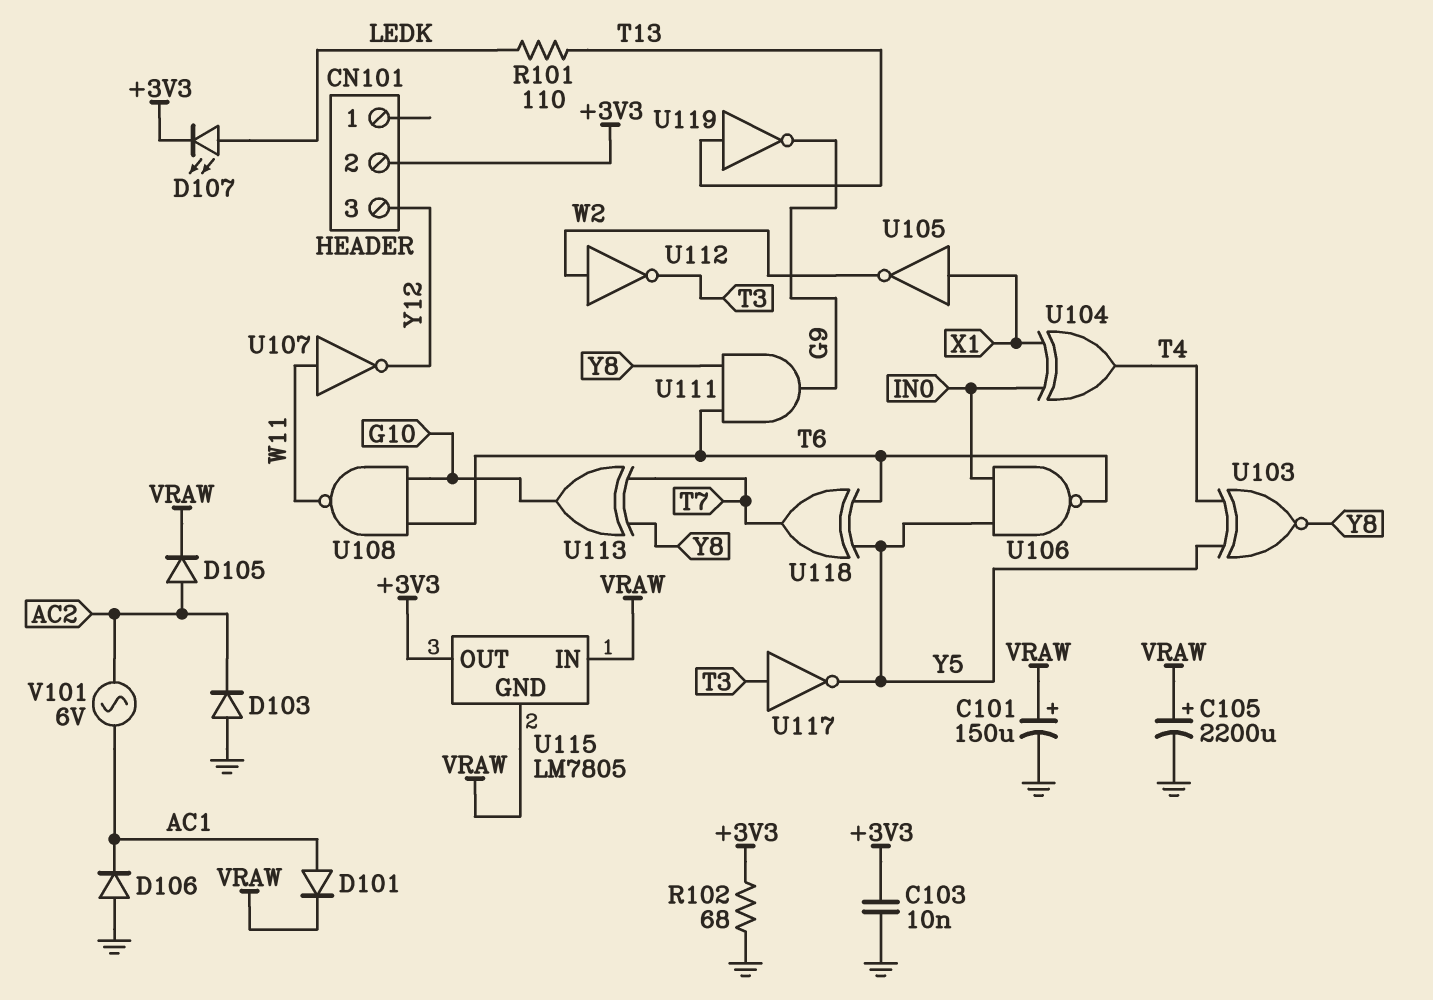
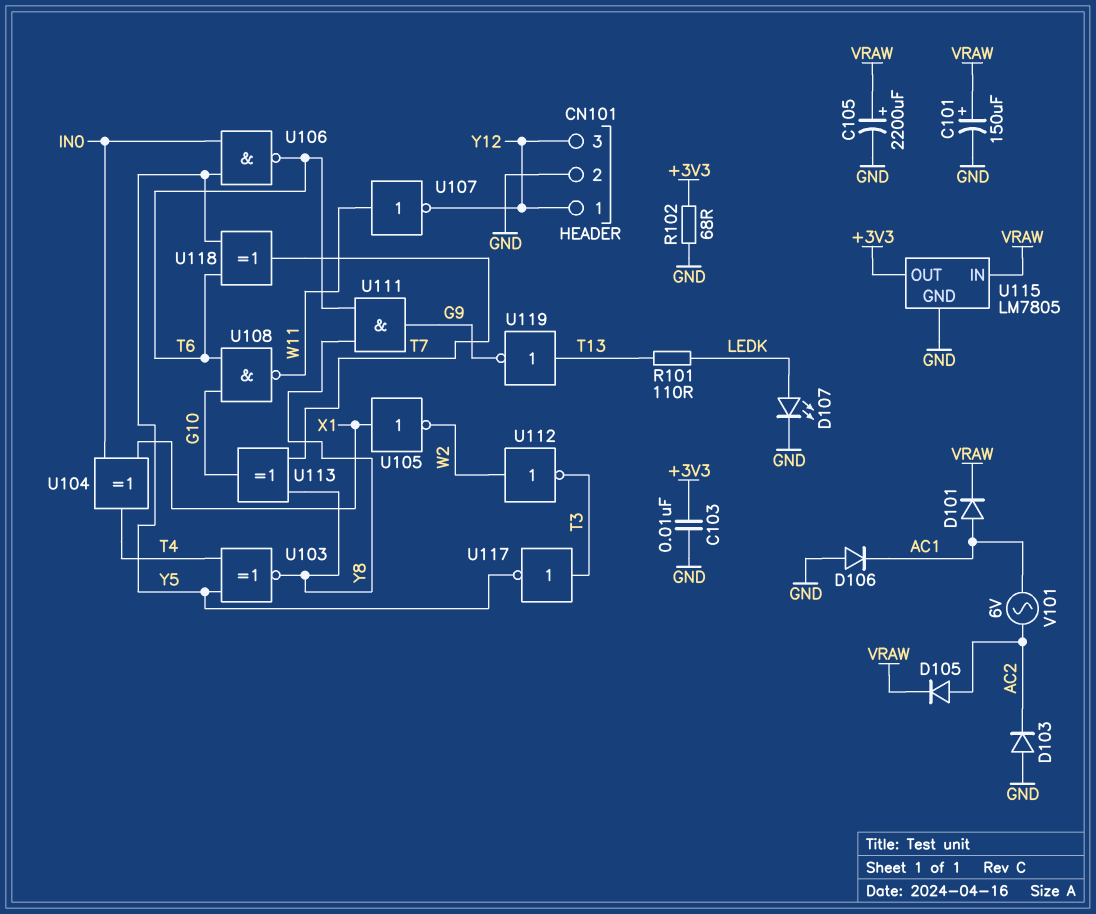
CN101 pin 1: none -> Y12
CN101 pin 2: +3V3 -> GND
D107: LED (A LEDK, K +3V3) -> LED (A LEDK, K GND)
U115 pin GND: VRAW -> GND

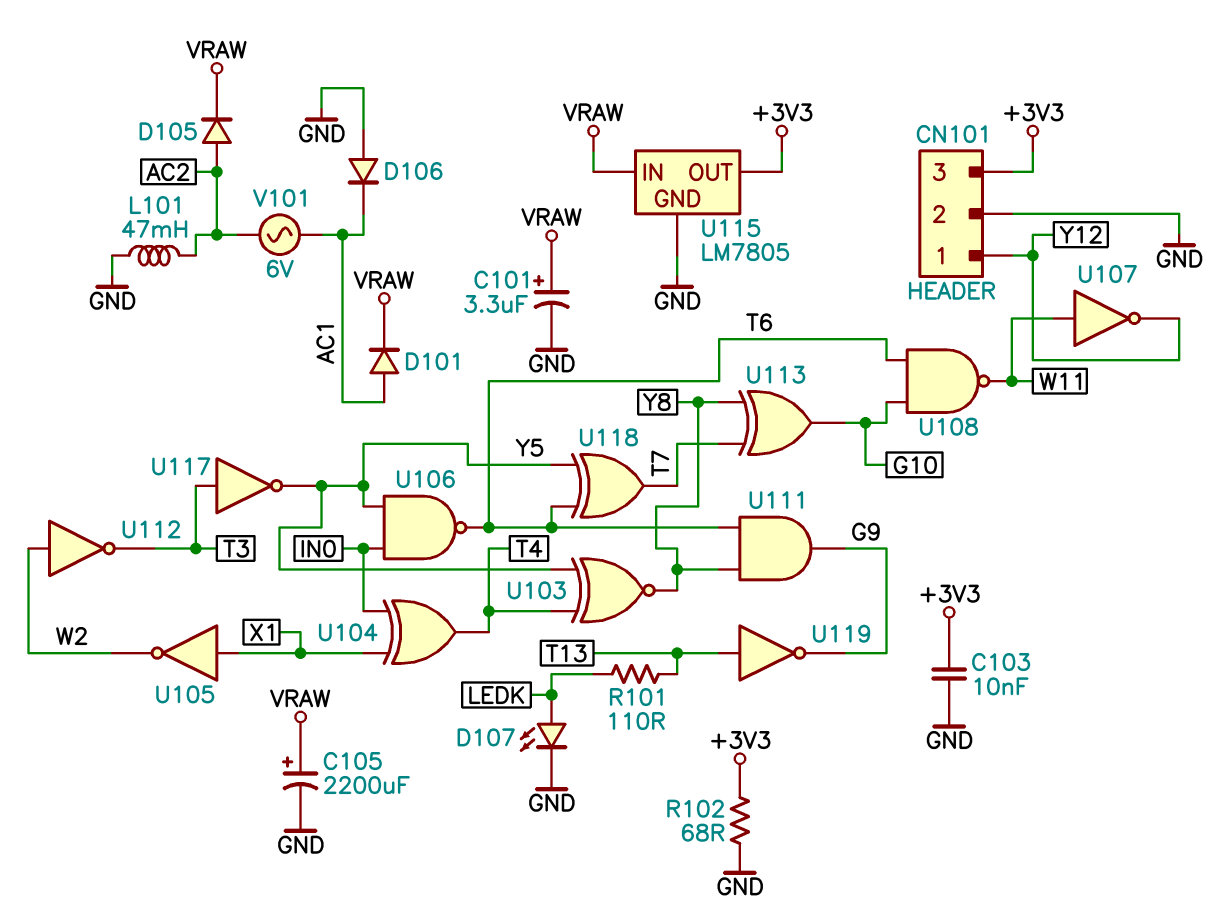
C101: 150uF (plus VRAW, minus GND) -> 3.3uF (plus VRAW, minus GND)
CN101 pin 3: Y12 -> +3V3
D103: diode (A GND, K AC2) -> none
L101: none -> 47mH (AC2, GND)

